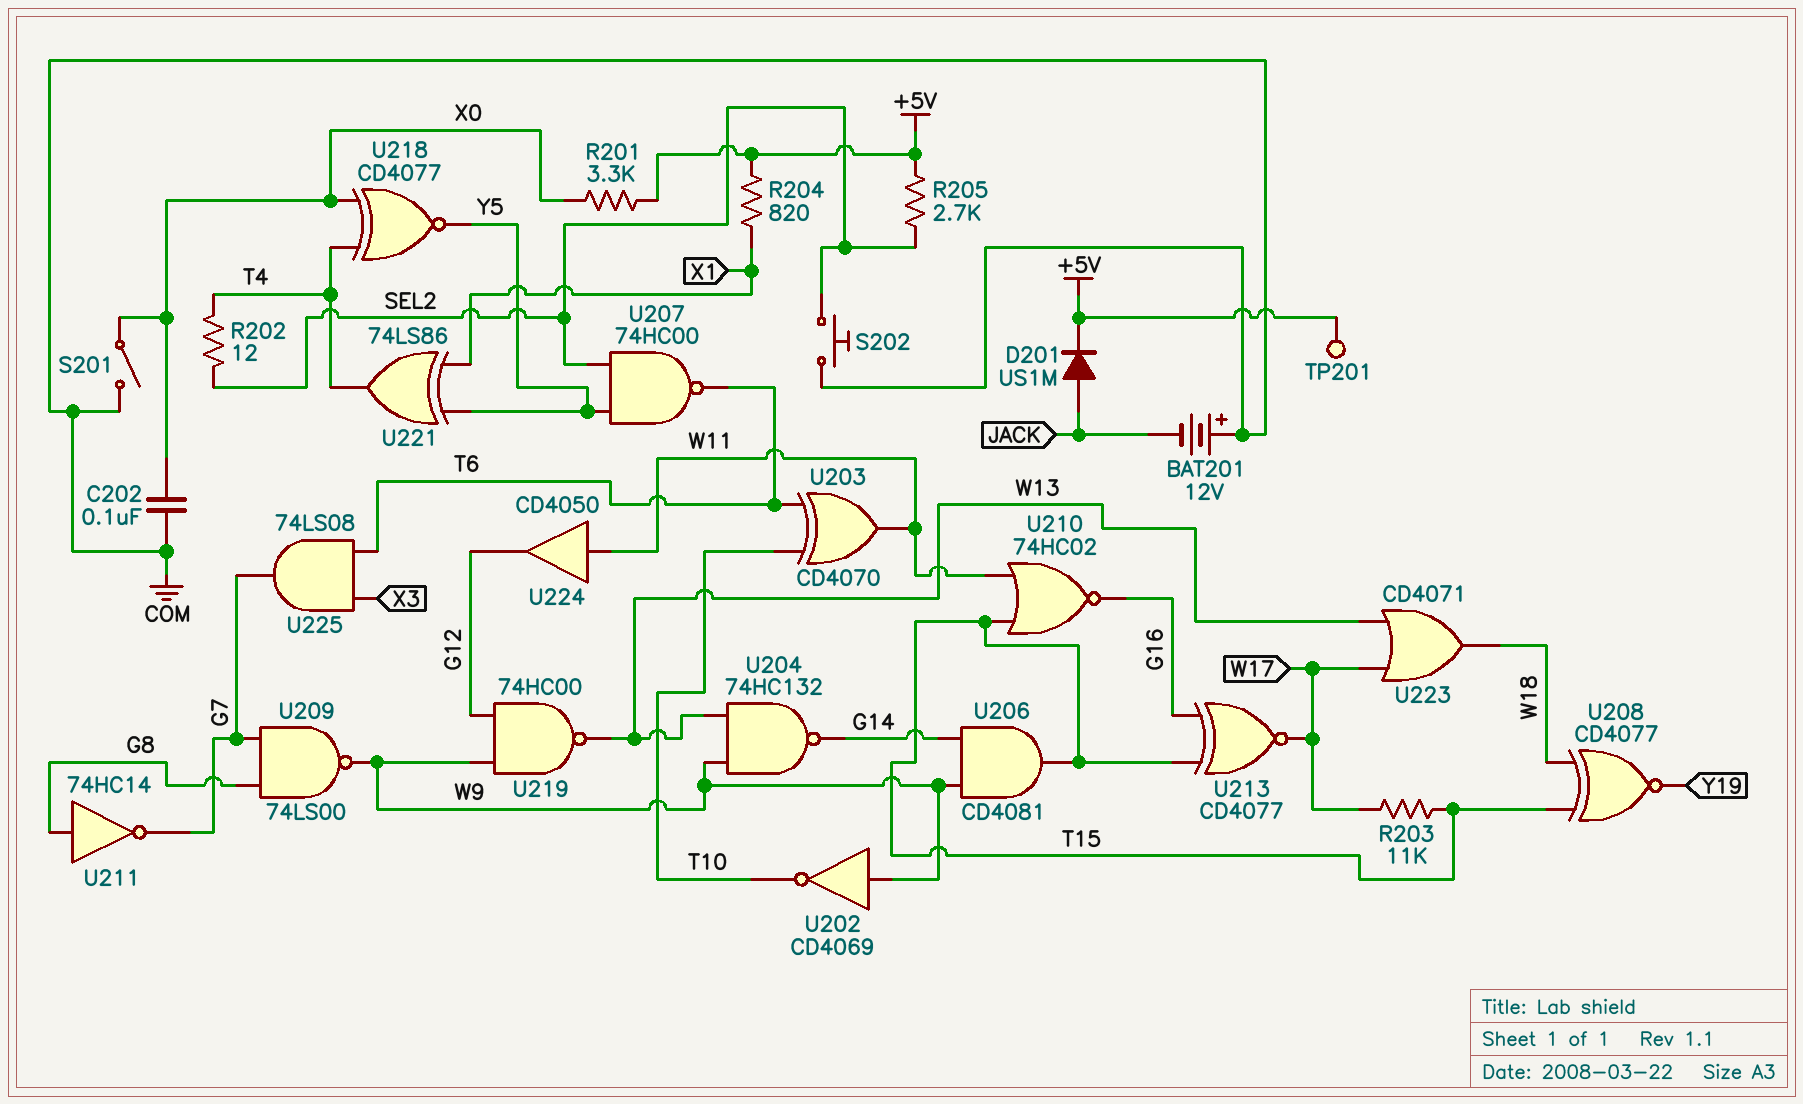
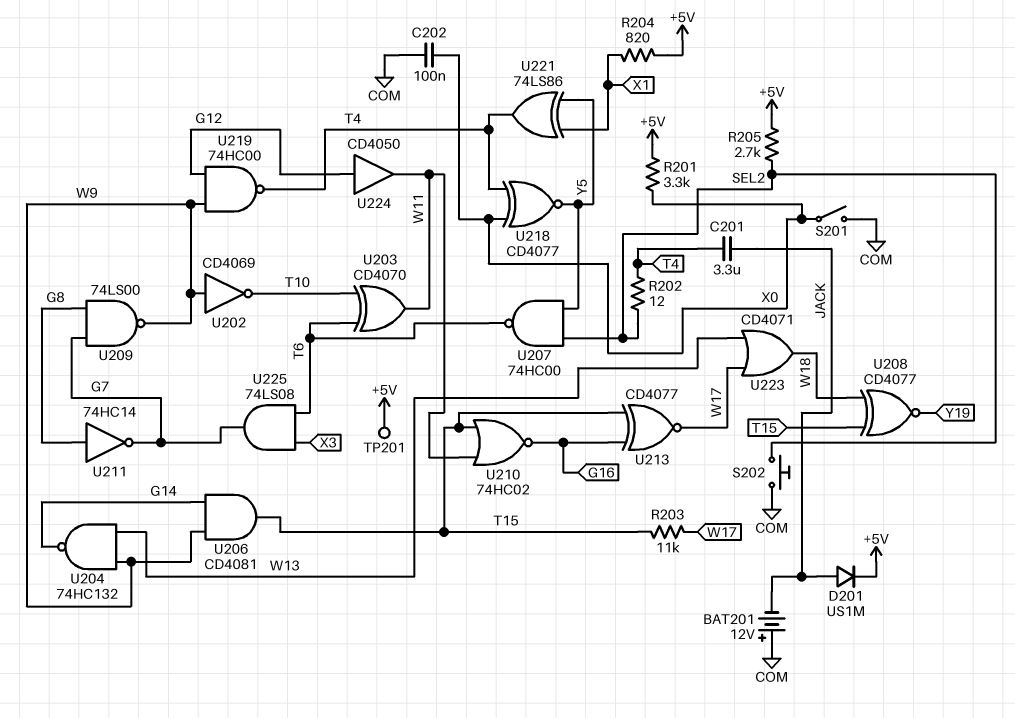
C201: none -> 3.3uF (JACK, T4)
U219: NAND 74HC00 (in G12, in W9, out W13) -> NAND 74HC00 (in G12, in W9, out T4)
U224: buffer CD4050 (in W11, out G12) -> buffer CD4050 (in G12, out W11)

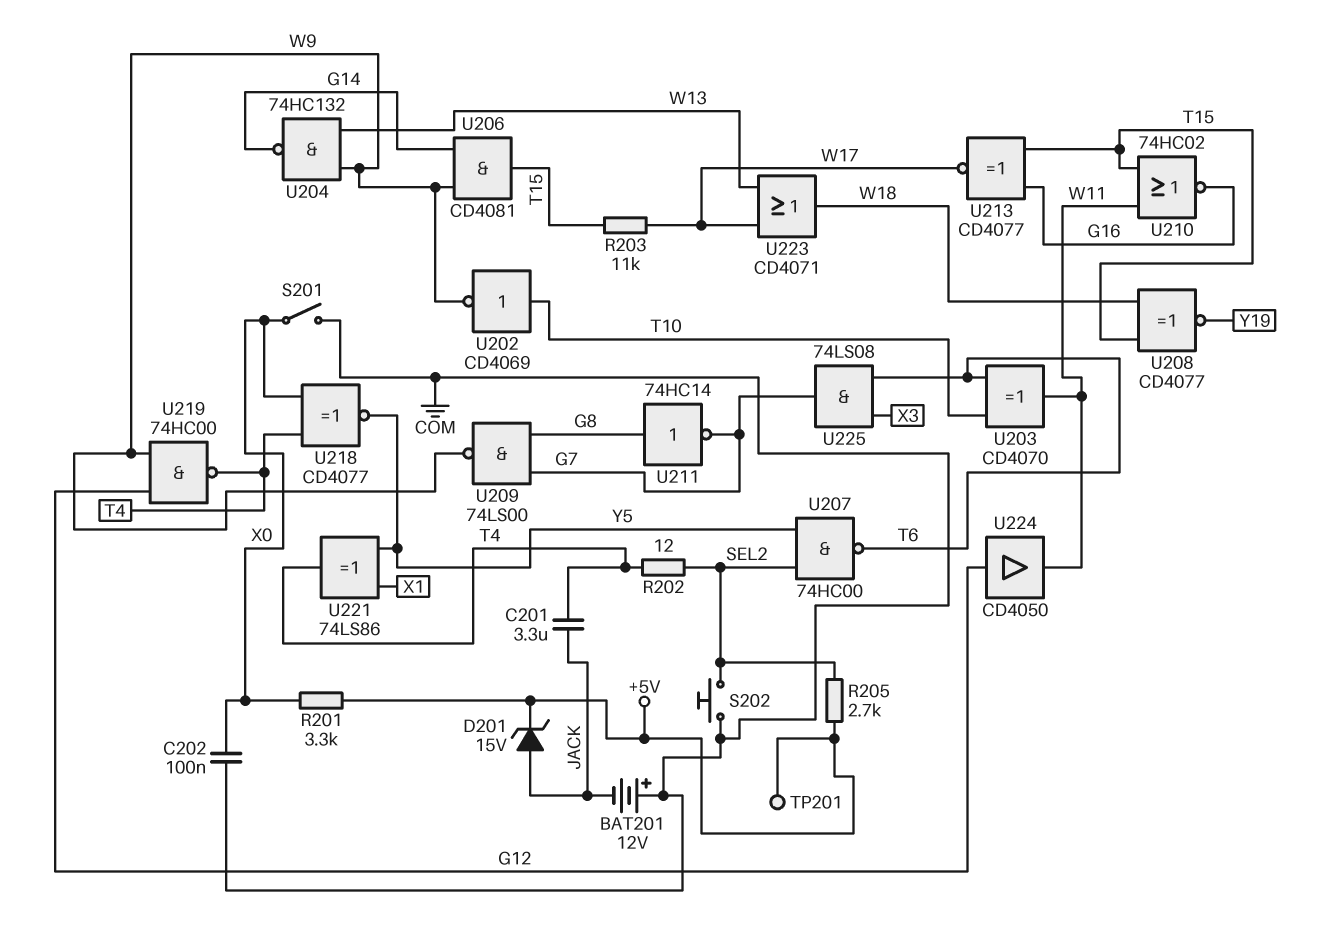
D201: diode US1M (A JACK, K +5V) -> zener 15V (A JACK, K +5V)
R204: 820 (+5V, X1) -> none
U202: NOT CD4069 (in W9, out T10) -> NOT CD4069 (in T10, out W9)

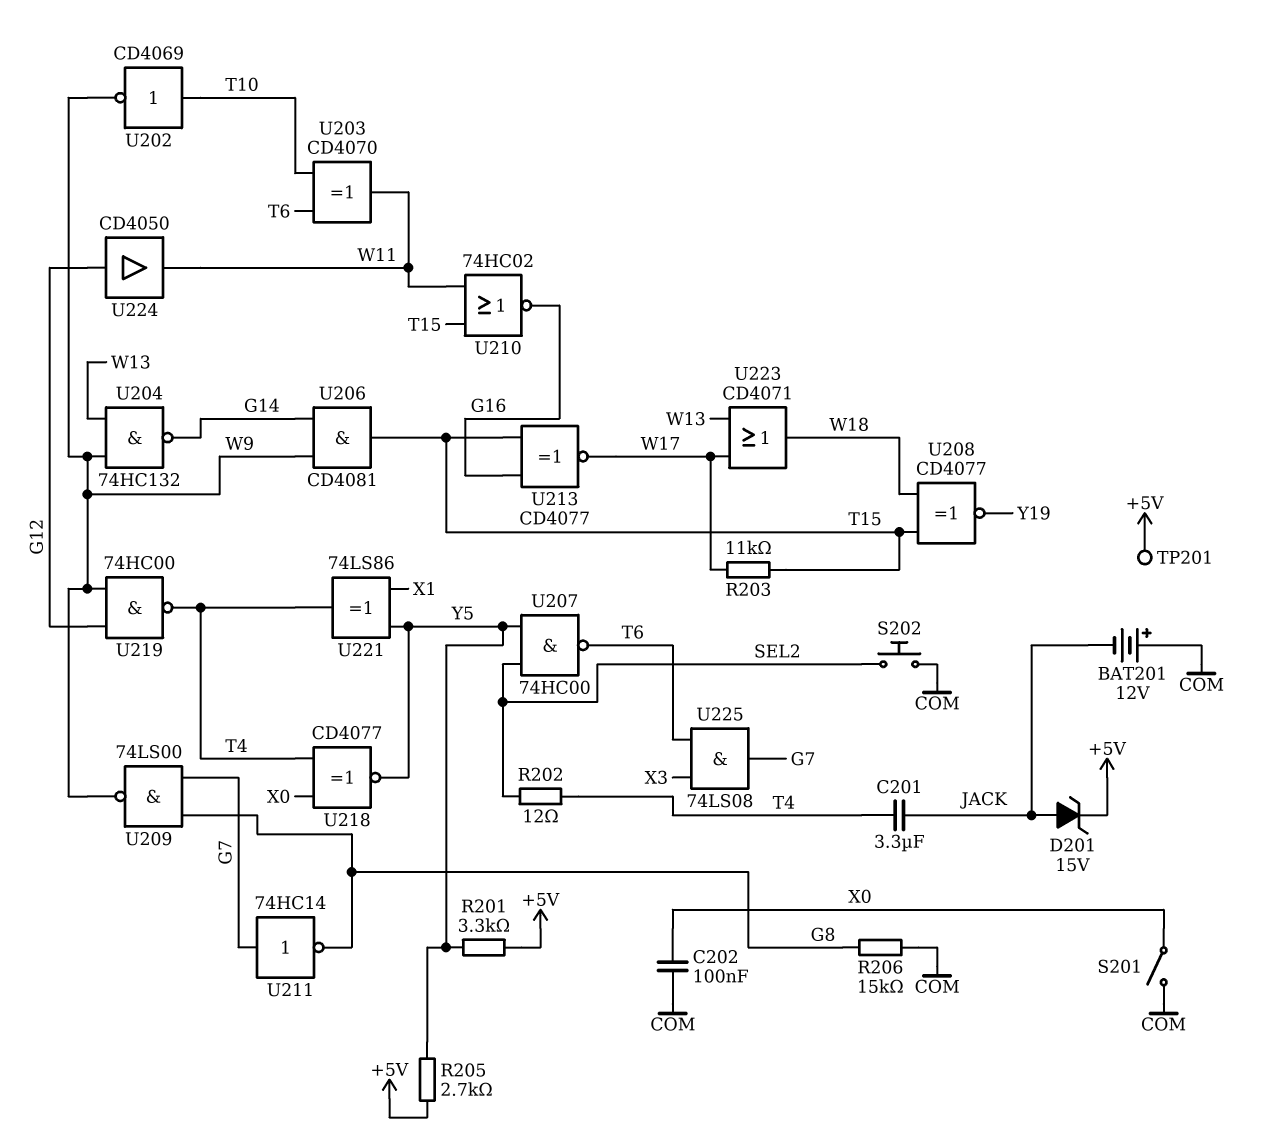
R201: 3.3k (+5V, X0) -> 3.3k (+5V, Y5)
R205: 2.7k (+5V, SEL2) -> 2.7k (+5V, Y5)
R206: none -> 15k (COM, G8)
U211: NOT 74HC14 (in G8, out G7) -> NOT 74HC14 (in G7, out G8)

